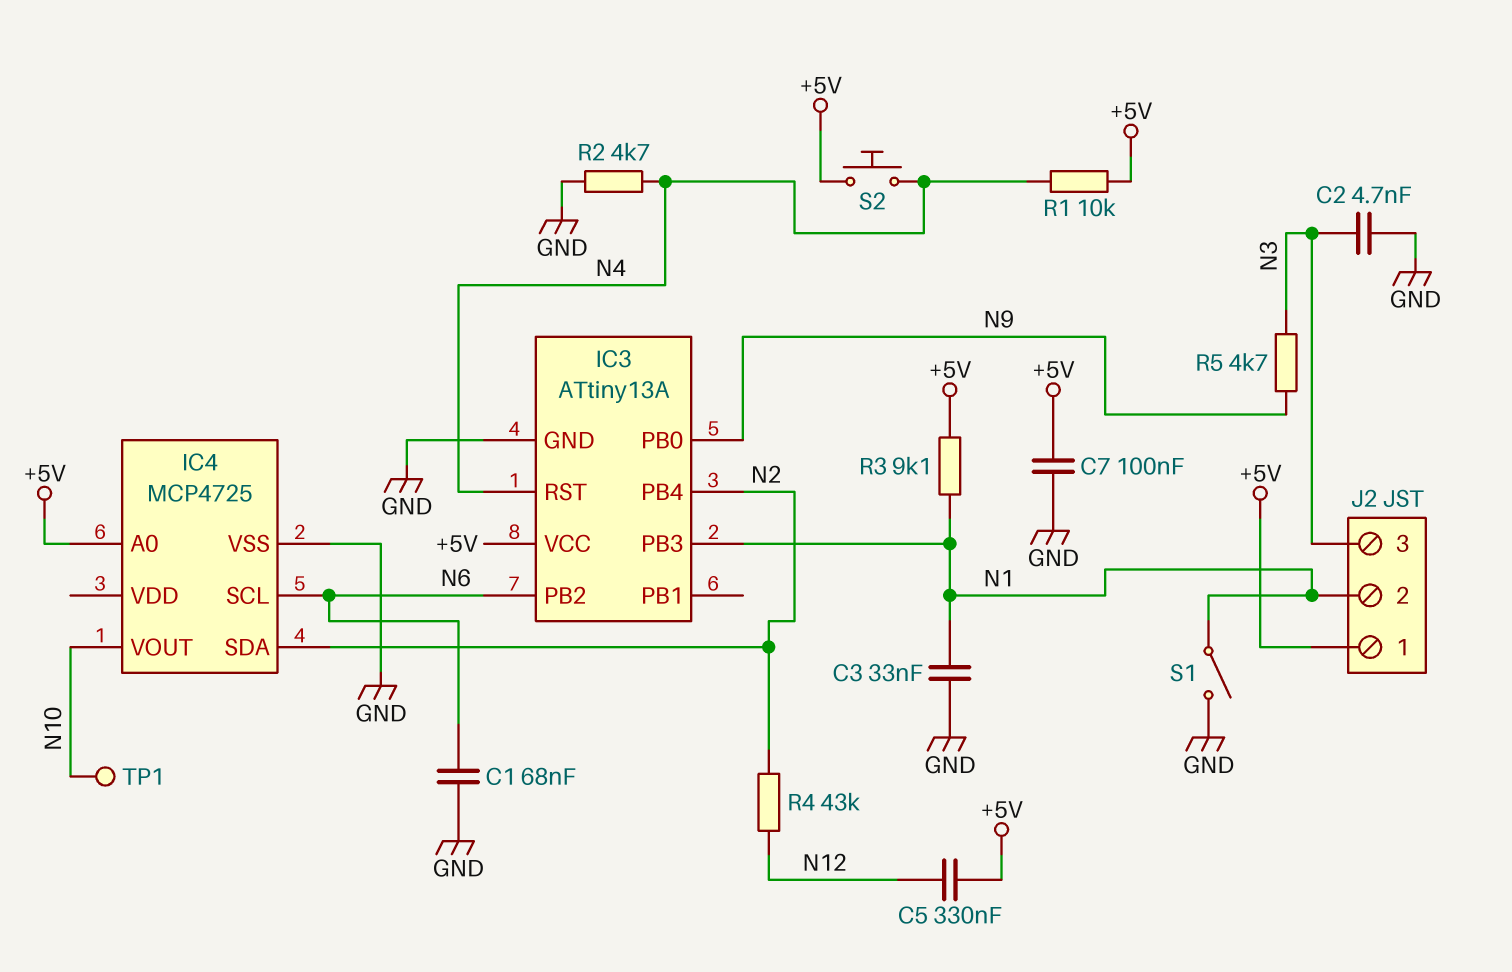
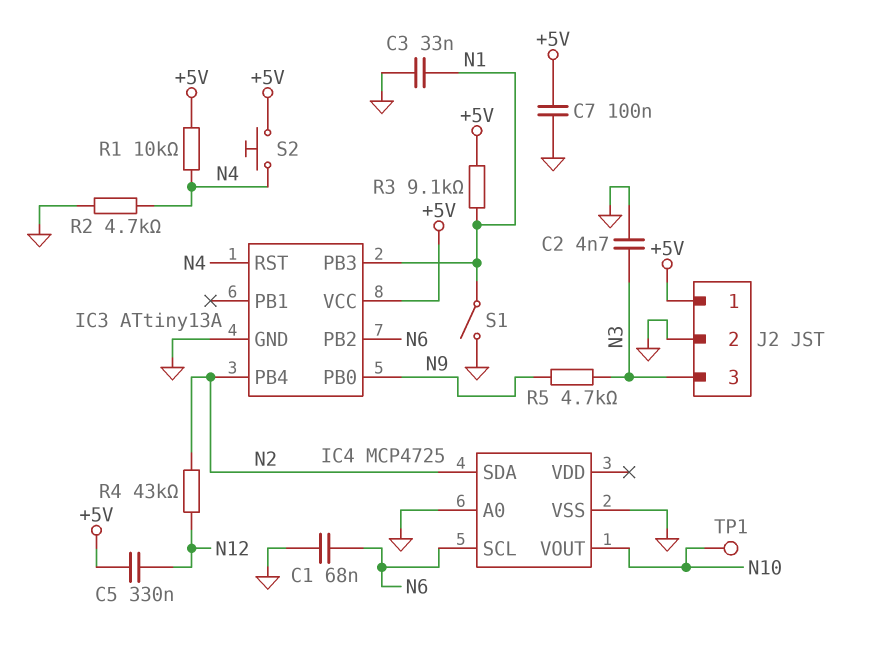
IC4 pin A0: +5V -> GND
J2 pin 2: N1 -> GND

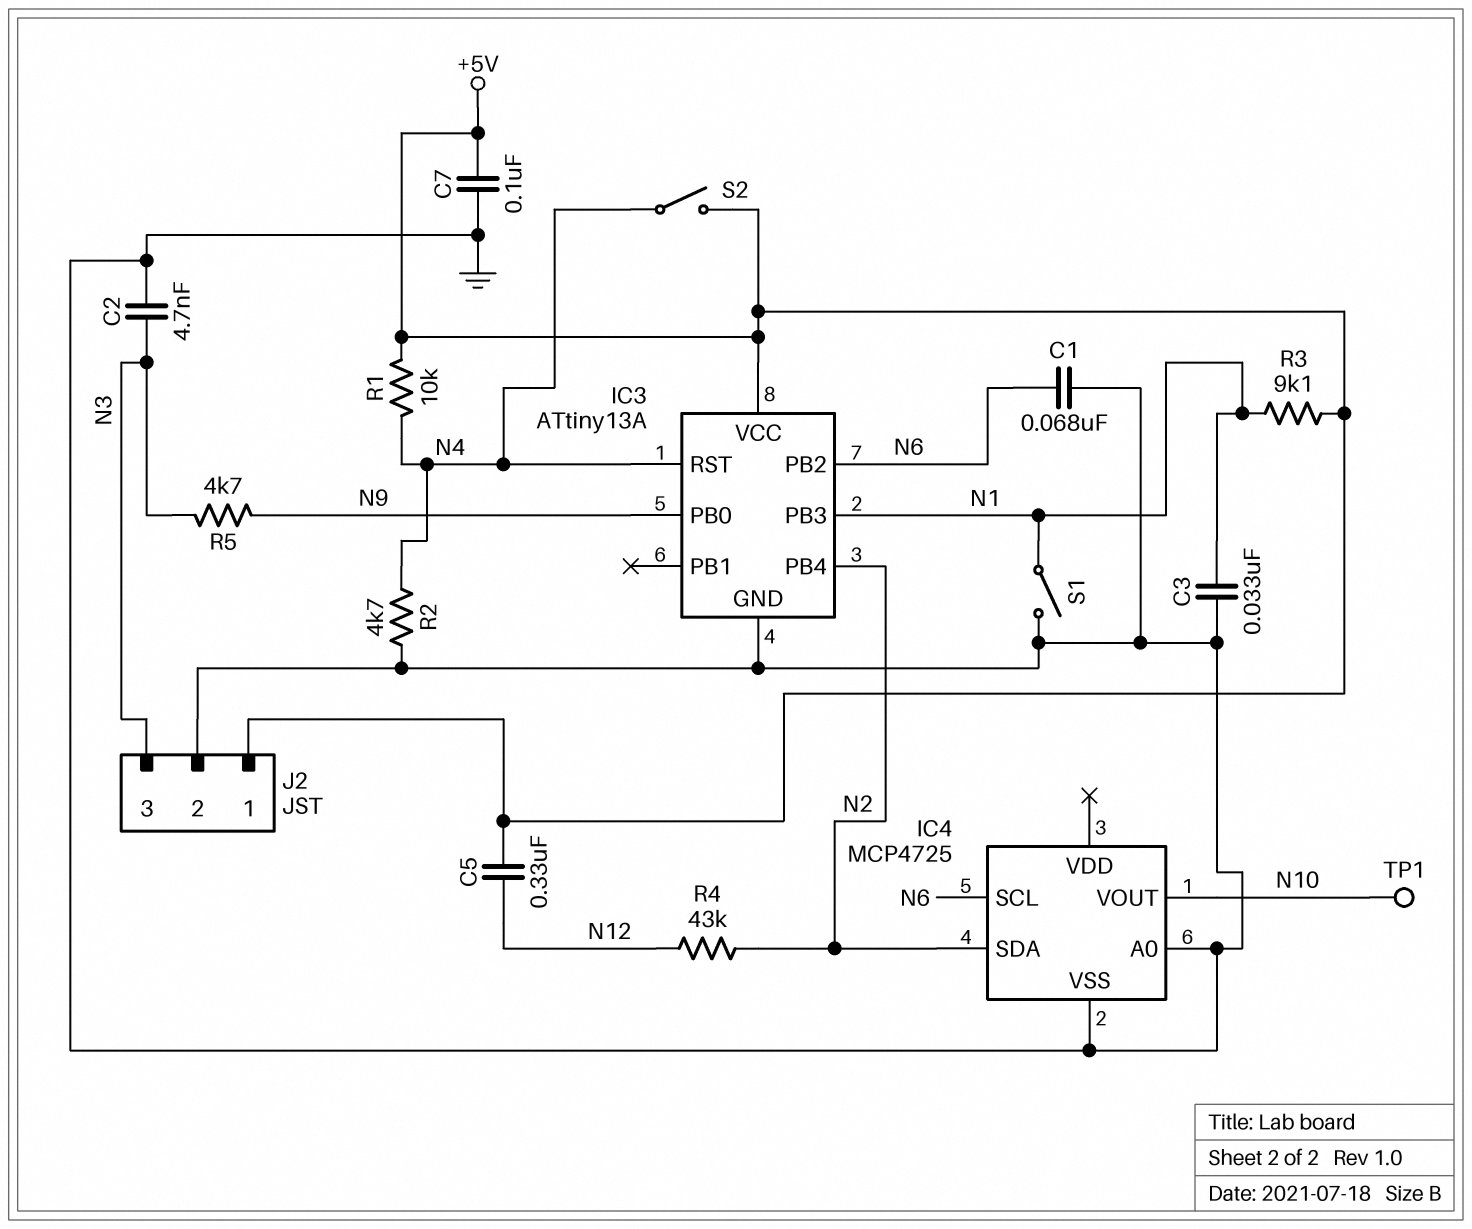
S2: button (+5V, N4) -> switch (+5V, N4)

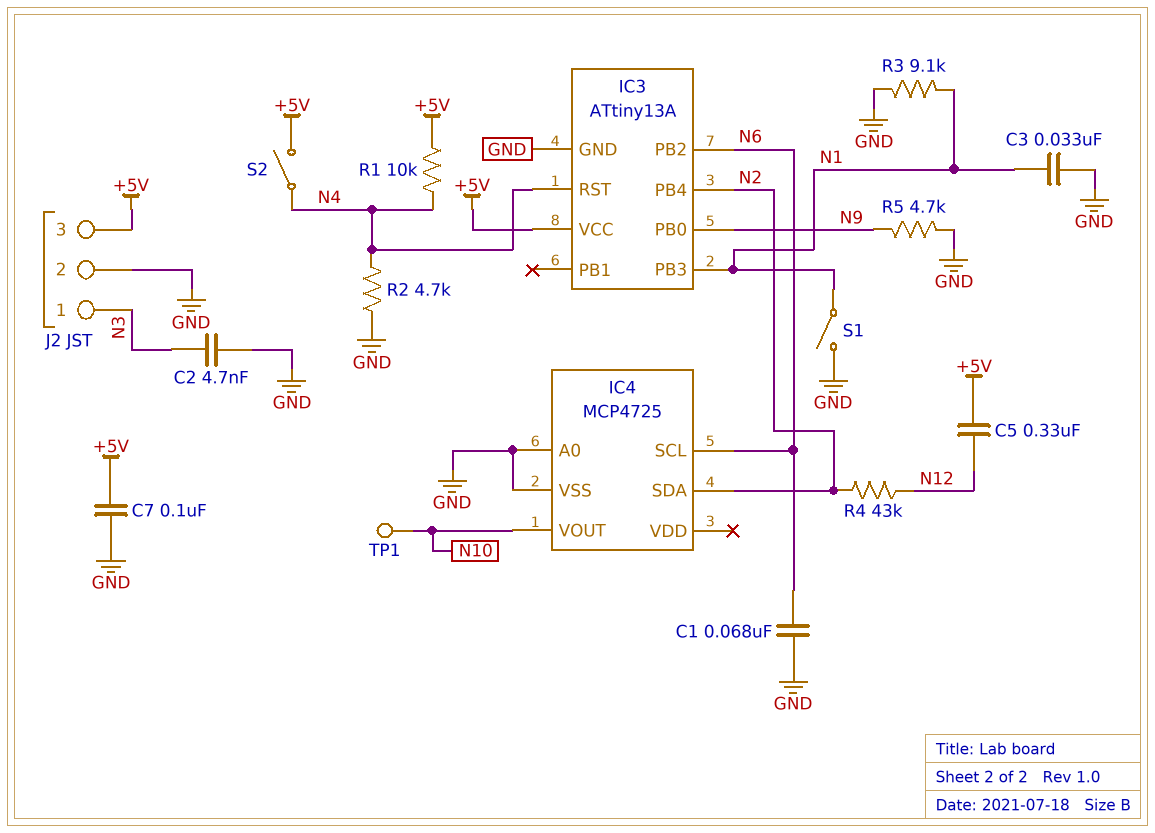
J2 pin 1: +5V -> N3
J2 pin 3: N3 -> +5V
R3: 9.1k (+5V, N1) -> 9.1k (GND, N1)
R5: 4.7k (N3, N9) -> 4.7k (GND, N9)

